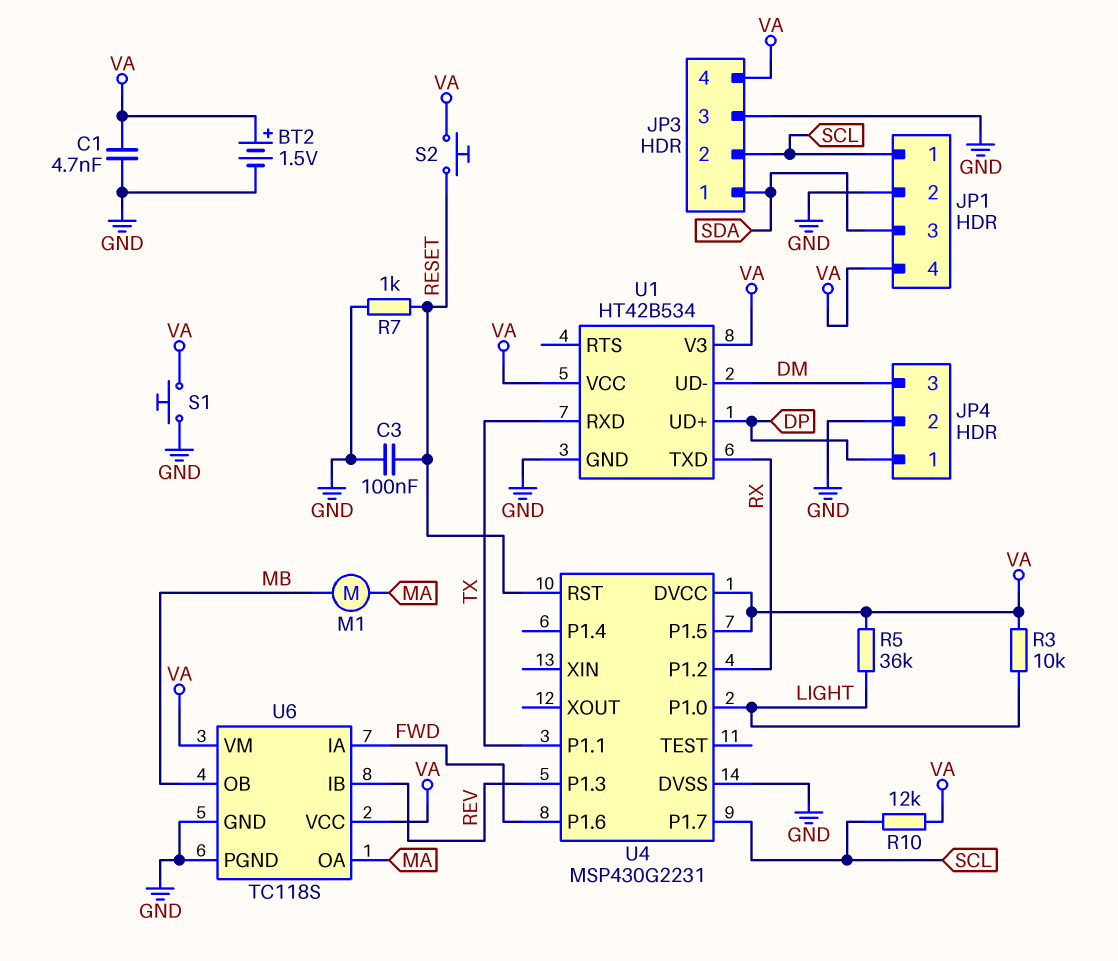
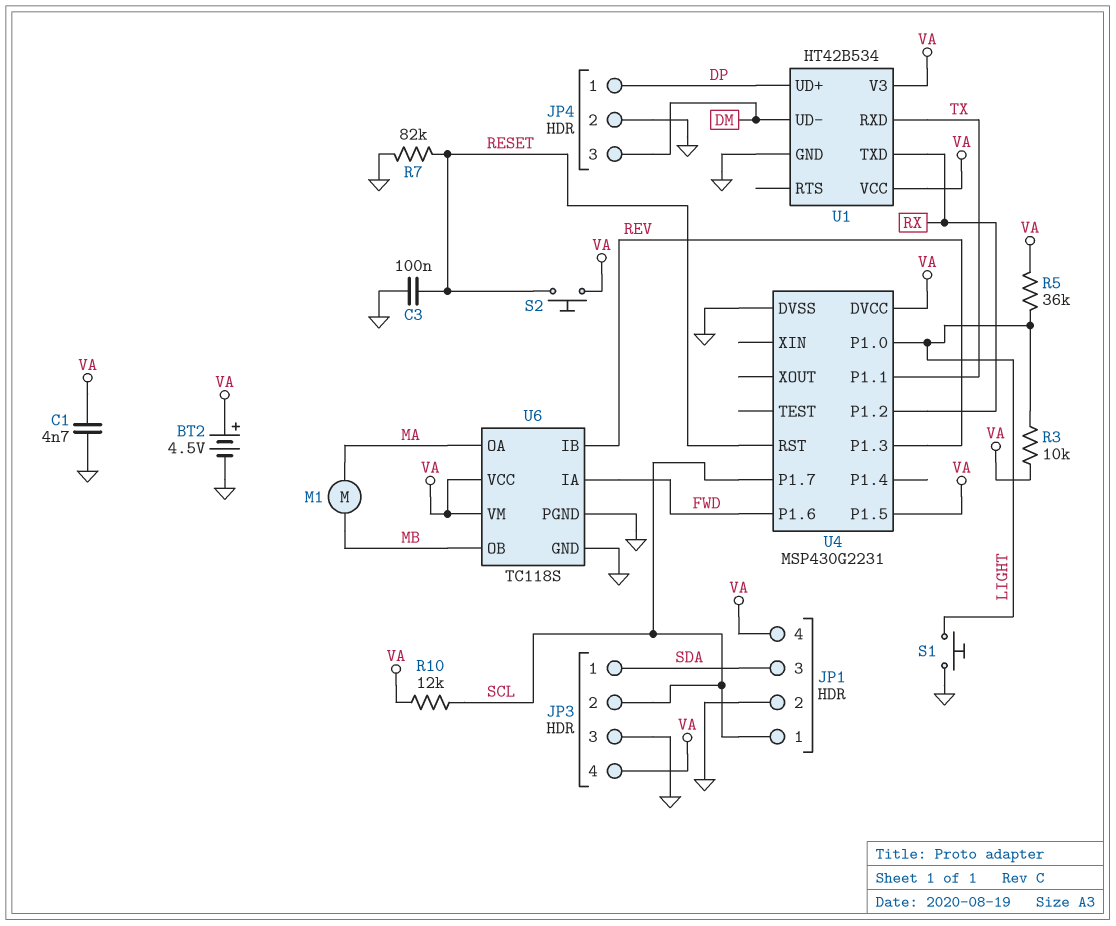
BT2: 1.5V (plus VA, minus GND) -> 4.5V (plus VA, minus GND)
R7: 1k (GND, RESET) -> 82k (GND, RESET)
S1: button (GND, VA) -> button (GND, LIGHT)

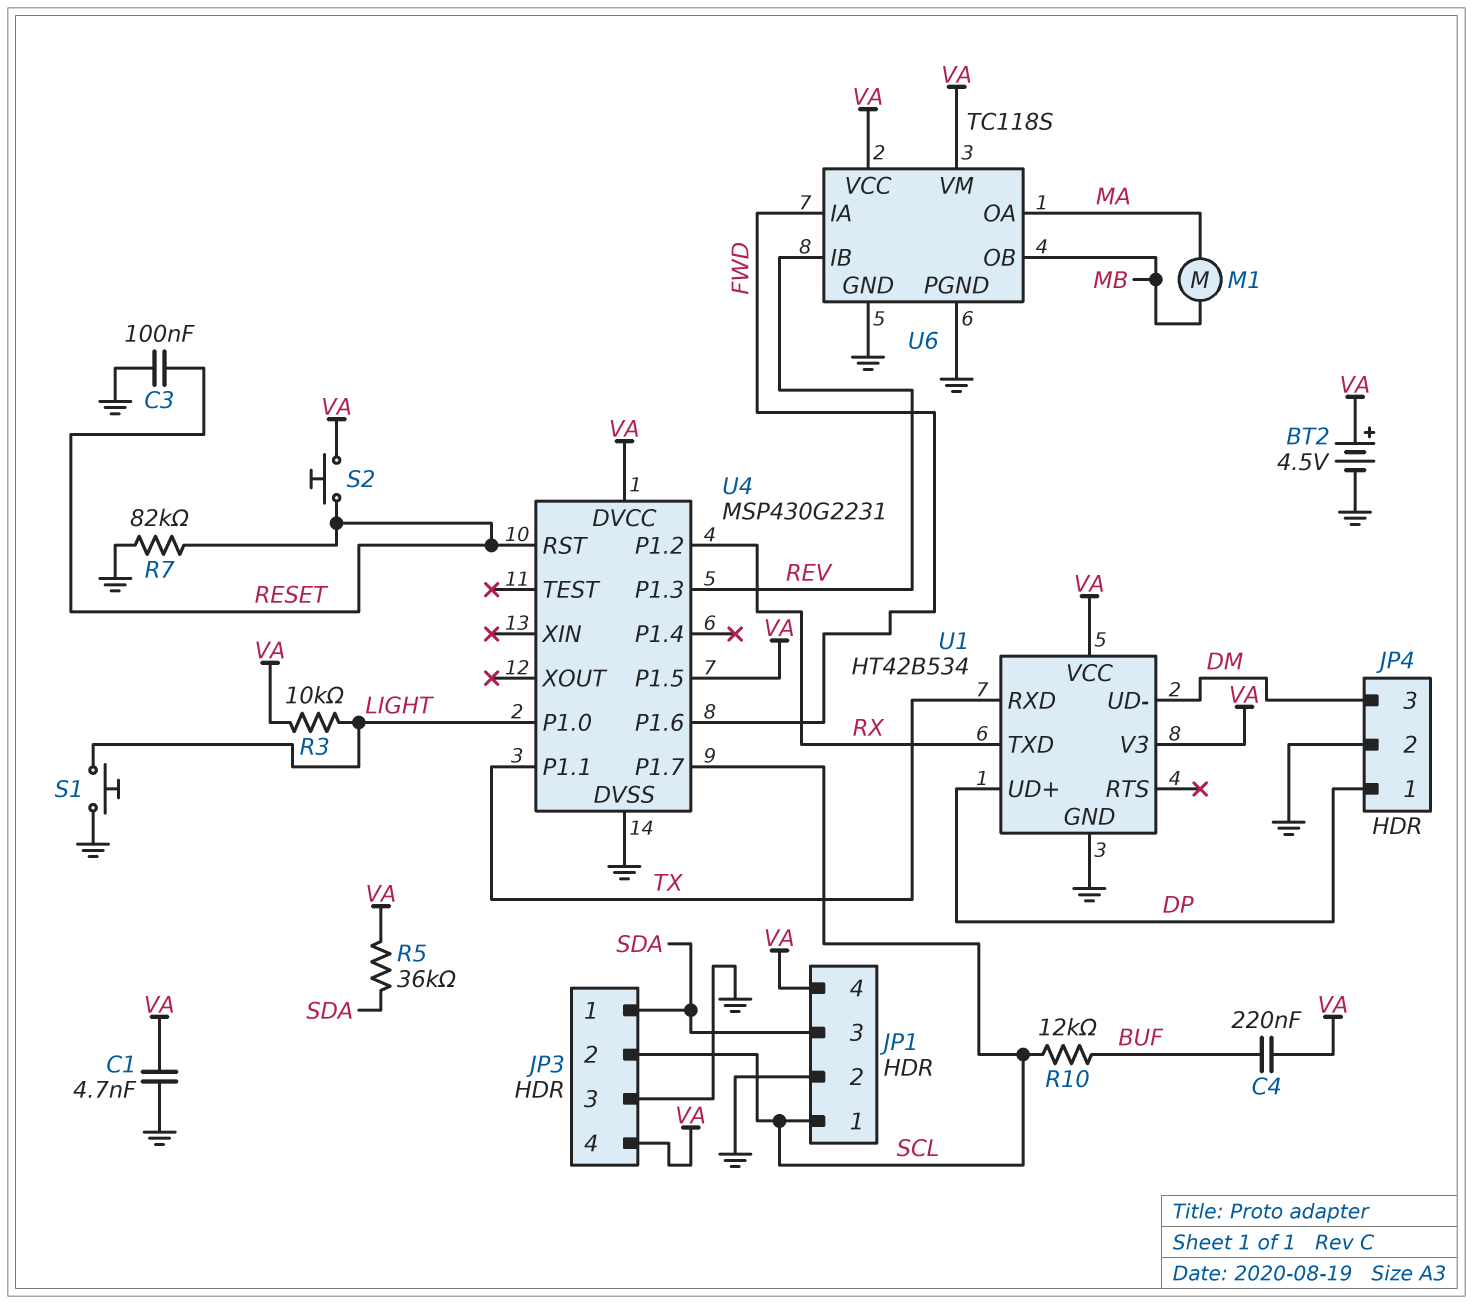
C4: none -> 220nF (BUF, VA)
R5: 36k (LIGHT, VA) -> 36k (SDA, VA)
R10: 12k (SCL, VA) -> 12k (BUF, SCL)

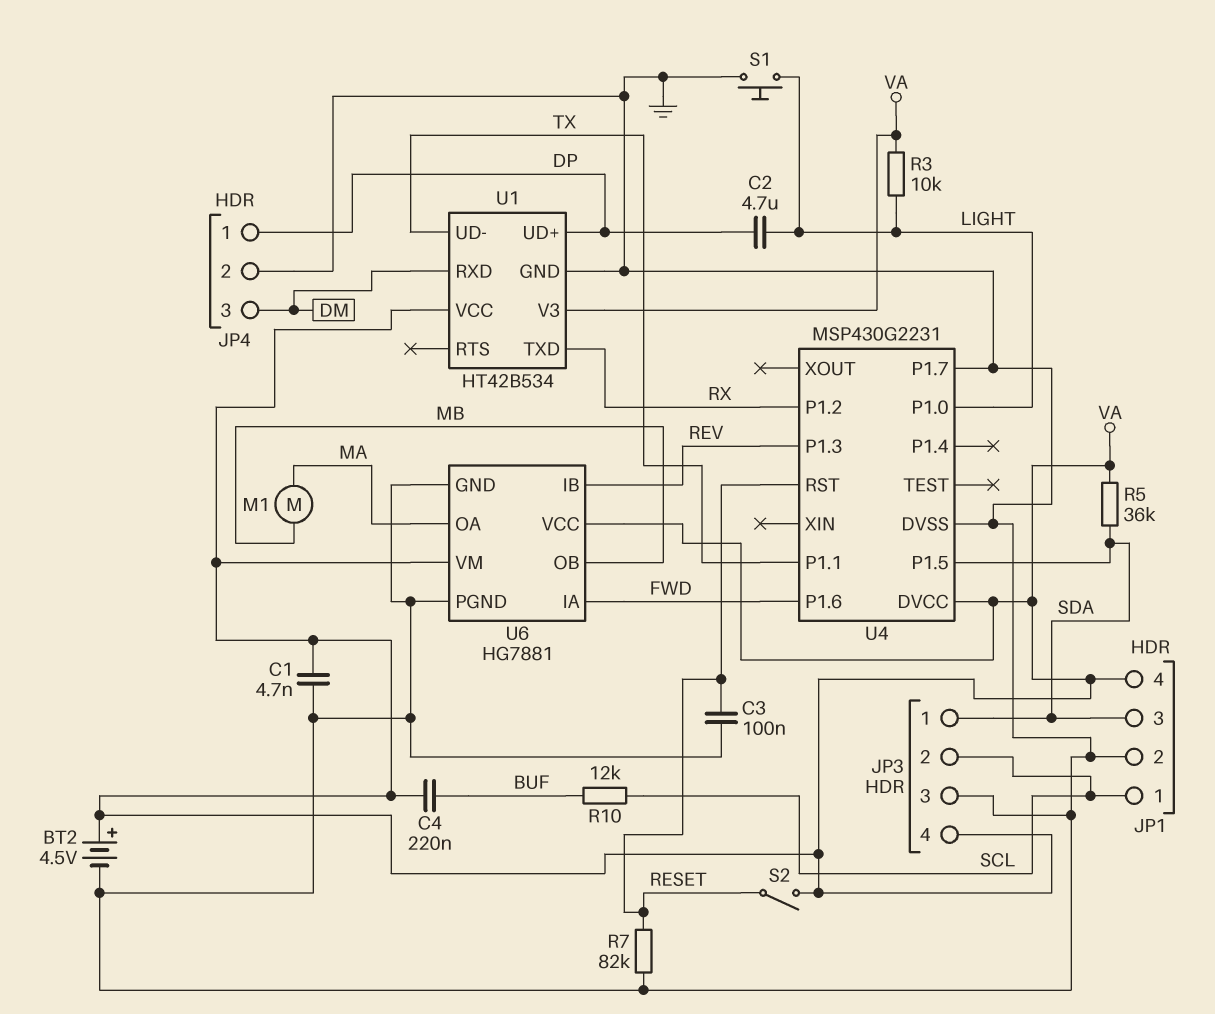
C2: none -> 4.7uF (DP, LIGHT)
S2: button (RESET, VA) -> switch (RESET, VA)
U1 pin RXD: TX -> DM
U1 pin UD-: DM -> TX
U4 pin P1.5: VA -> SDA
U4 pin P1.7: SCL -> GND
U6: TC118S -> HG7881

